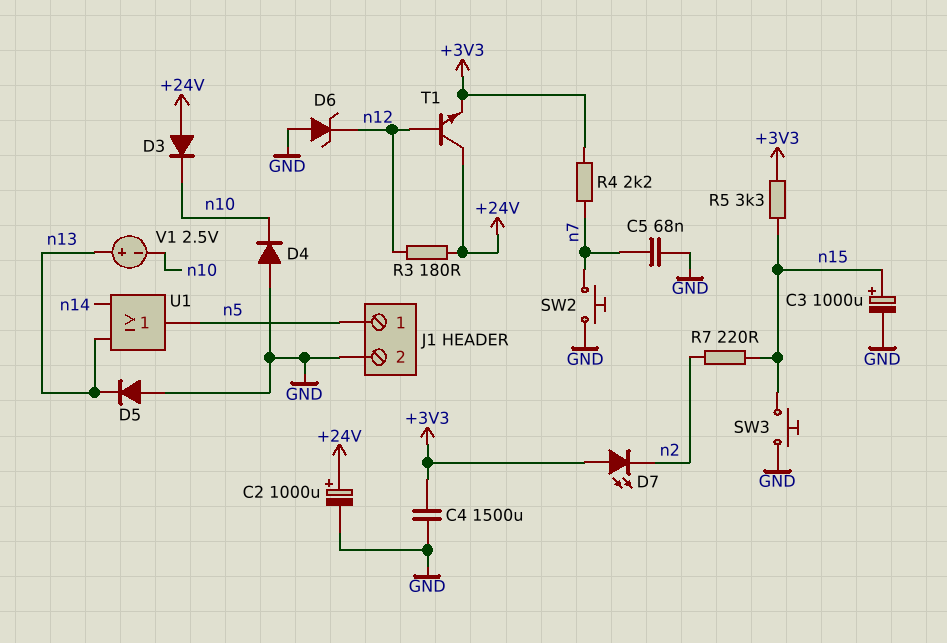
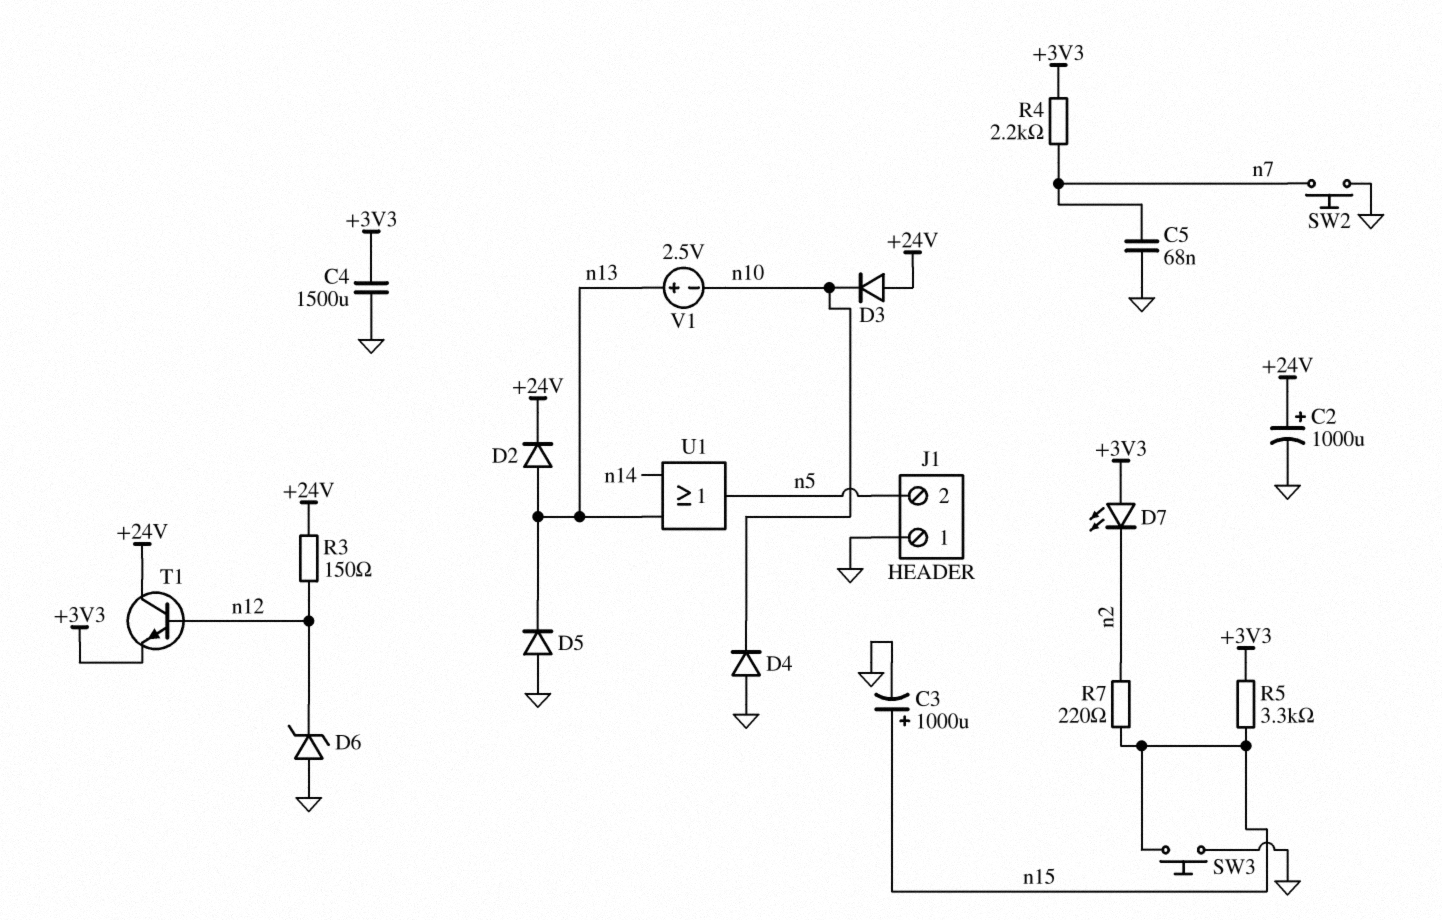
D2: none -> diode (A n13, K +24V)
J1 pin 1: n5 -> GND
J1 pin 2: GND -> n5
R3: 180 (+24V, n12) -> 150 (+24V, n12)

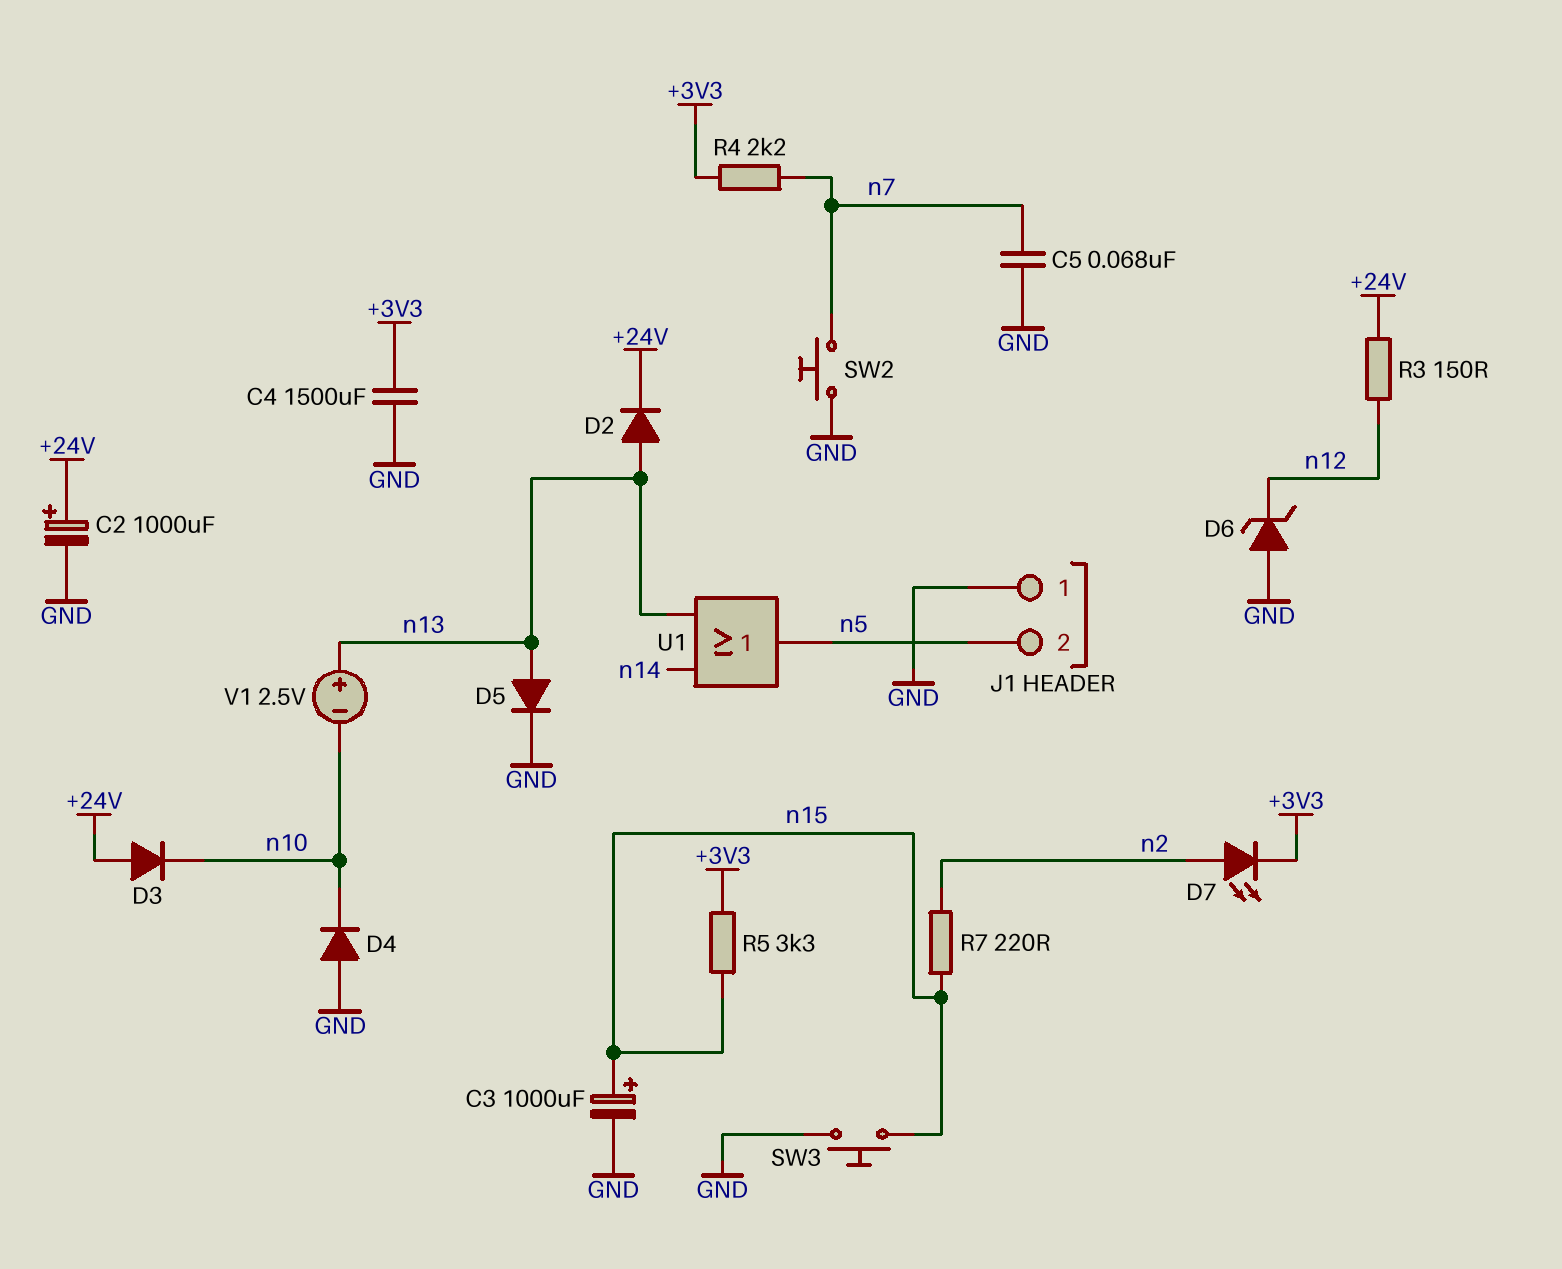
D5: diode (A GND, K n13) -> diode (A n13, K GND)
D7: LED (A +3V3, K n2) -> LED (A n2, K +3V3)
T1: NPN (B n12, C +24V, E +3V3) -> none

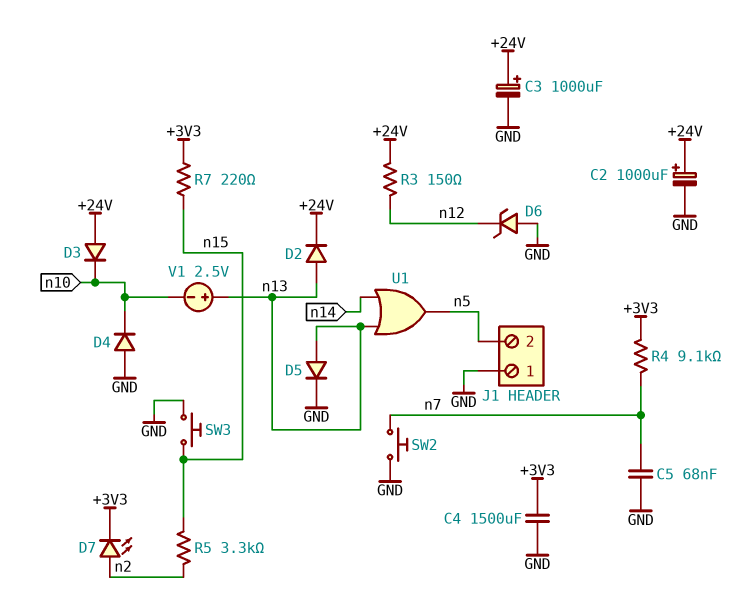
C3: 1000uF (plus n15, minus GND) -> 1000uF (plus +24V, minus GND)
R4: 2.2k (+3V3, n7) -> 9.1k (+3V3, n7)
R5: 3.3k (+3V3, n15) -> 3.3k (n2, n15)
R7: 220 (n2, n15) -> 220 (+3V3, n15)

